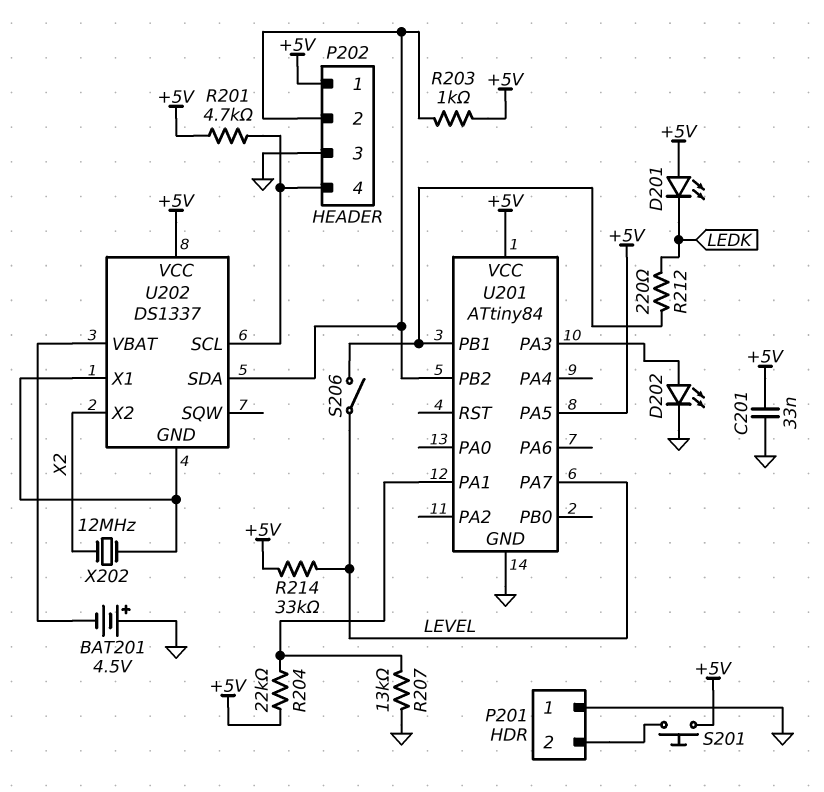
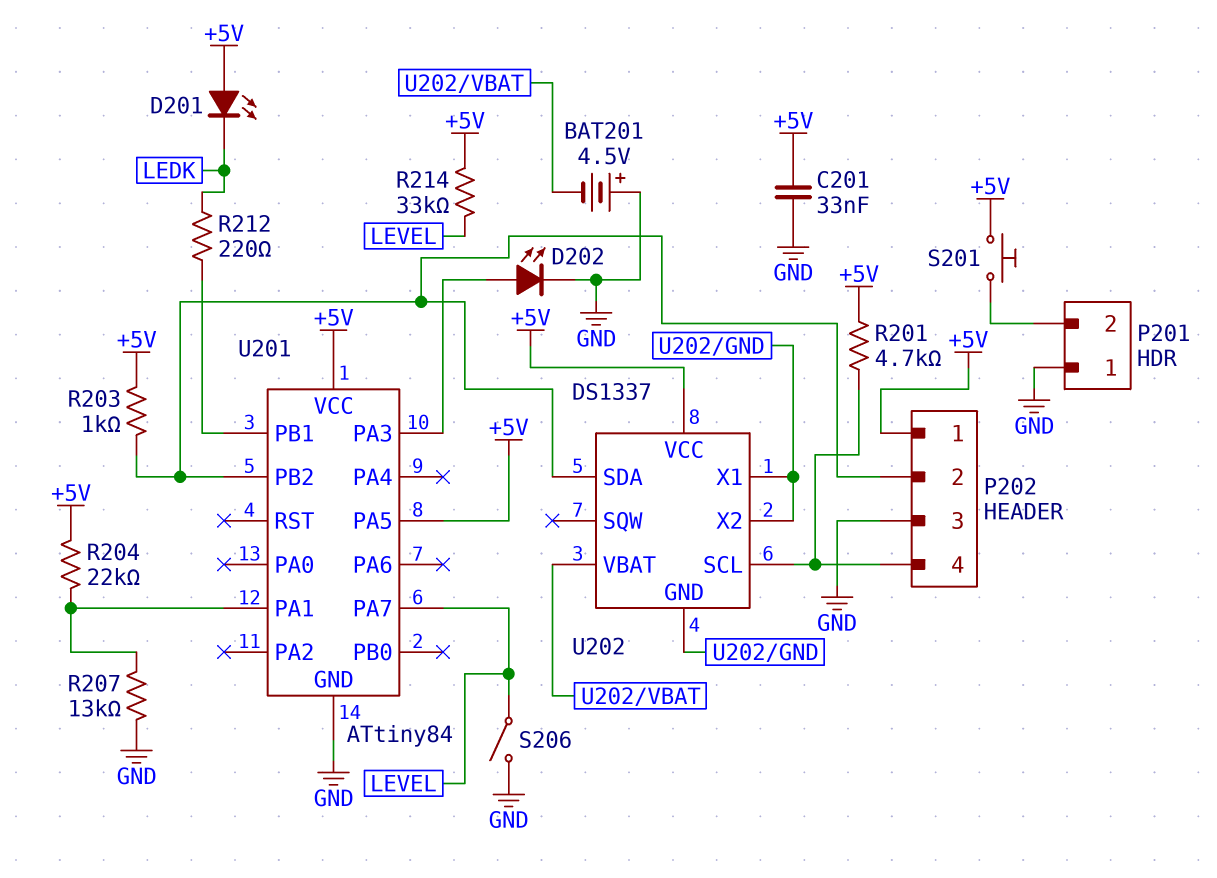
S206: switch (LEVEL, U201/PB1) -> switch (GND, LEVEL)
U202 pin X2: X2 -> U202/GND
X202: 12MHz (U202/GND, X2) -> none

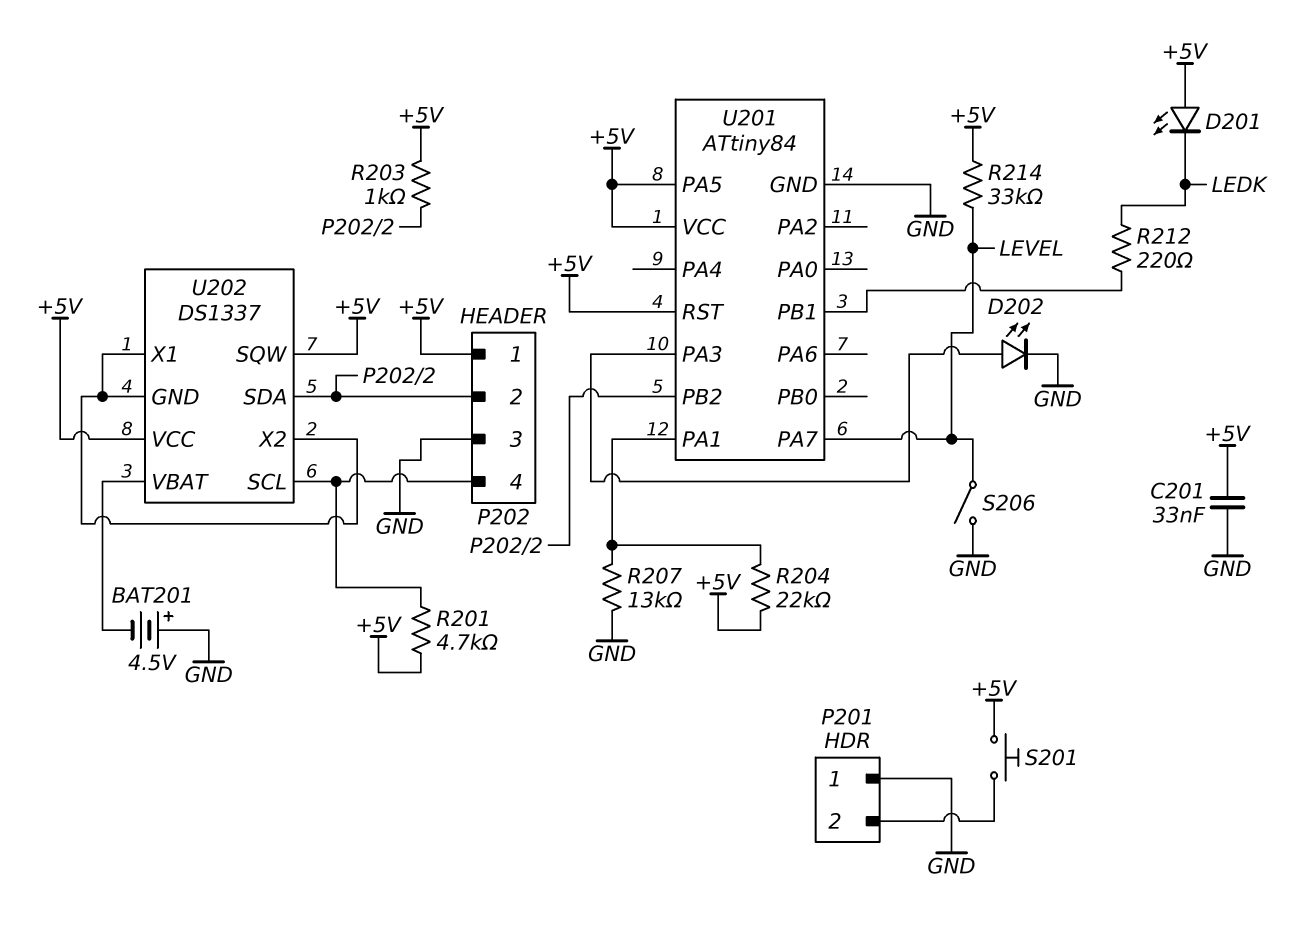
U201 pin RST: none -> +5V
U202 pin SQW: none -> +5V

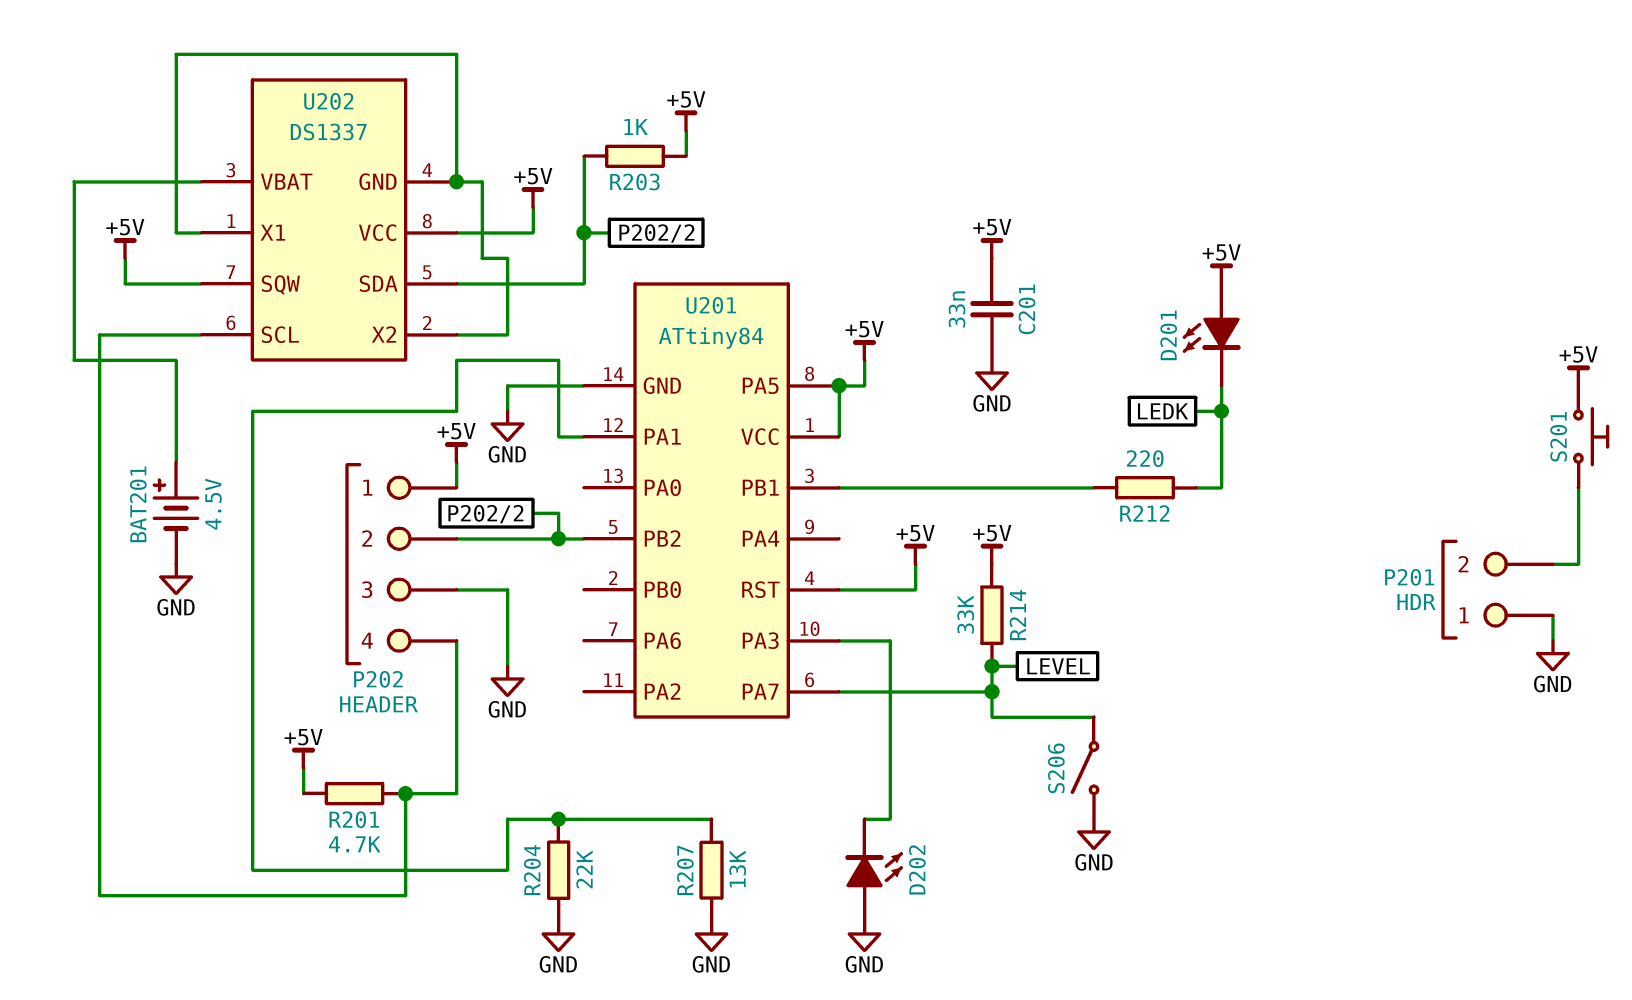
BAT201: 4.5V (plus GND, minus U202/VBAT) -> 4.5V (plus U202/VBAT, minus GND)
D202: LED (A U201/PA3, K GND) -> LED (A GND, K U201/PA3)
R204: 22k (+5V, U201/PA1) -> 22k (GND, U201/PA1)

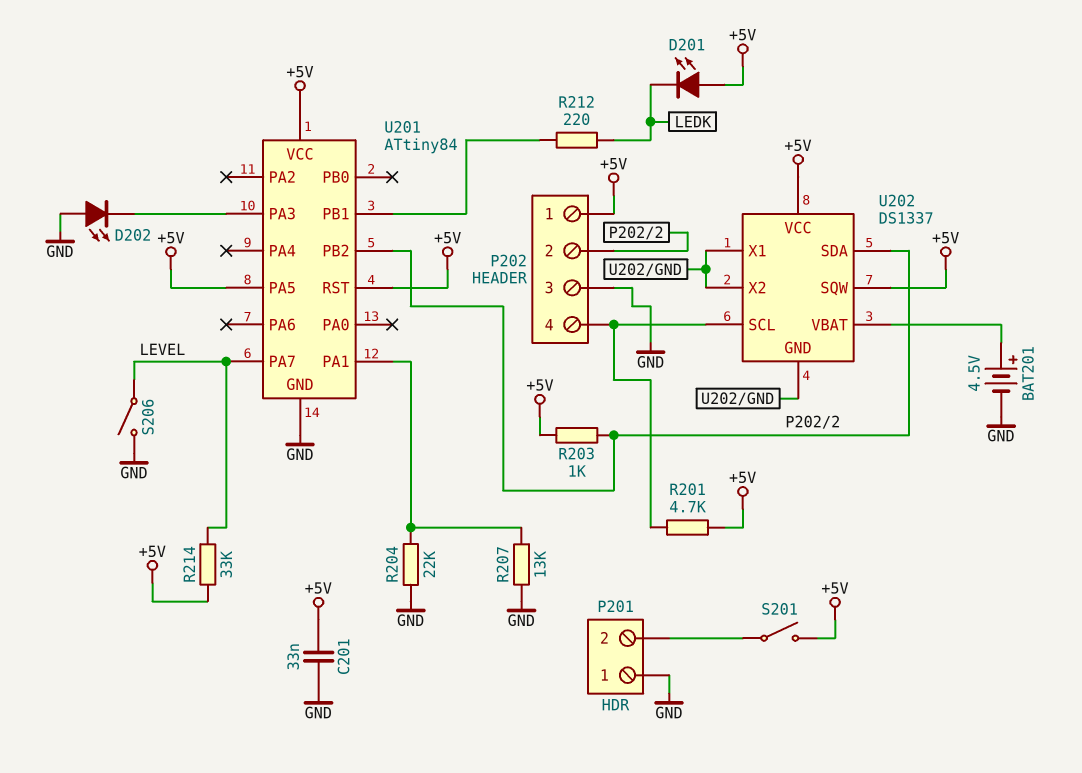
S201: button (+5V, P201/2) -> switch (+5V, P201/2)

